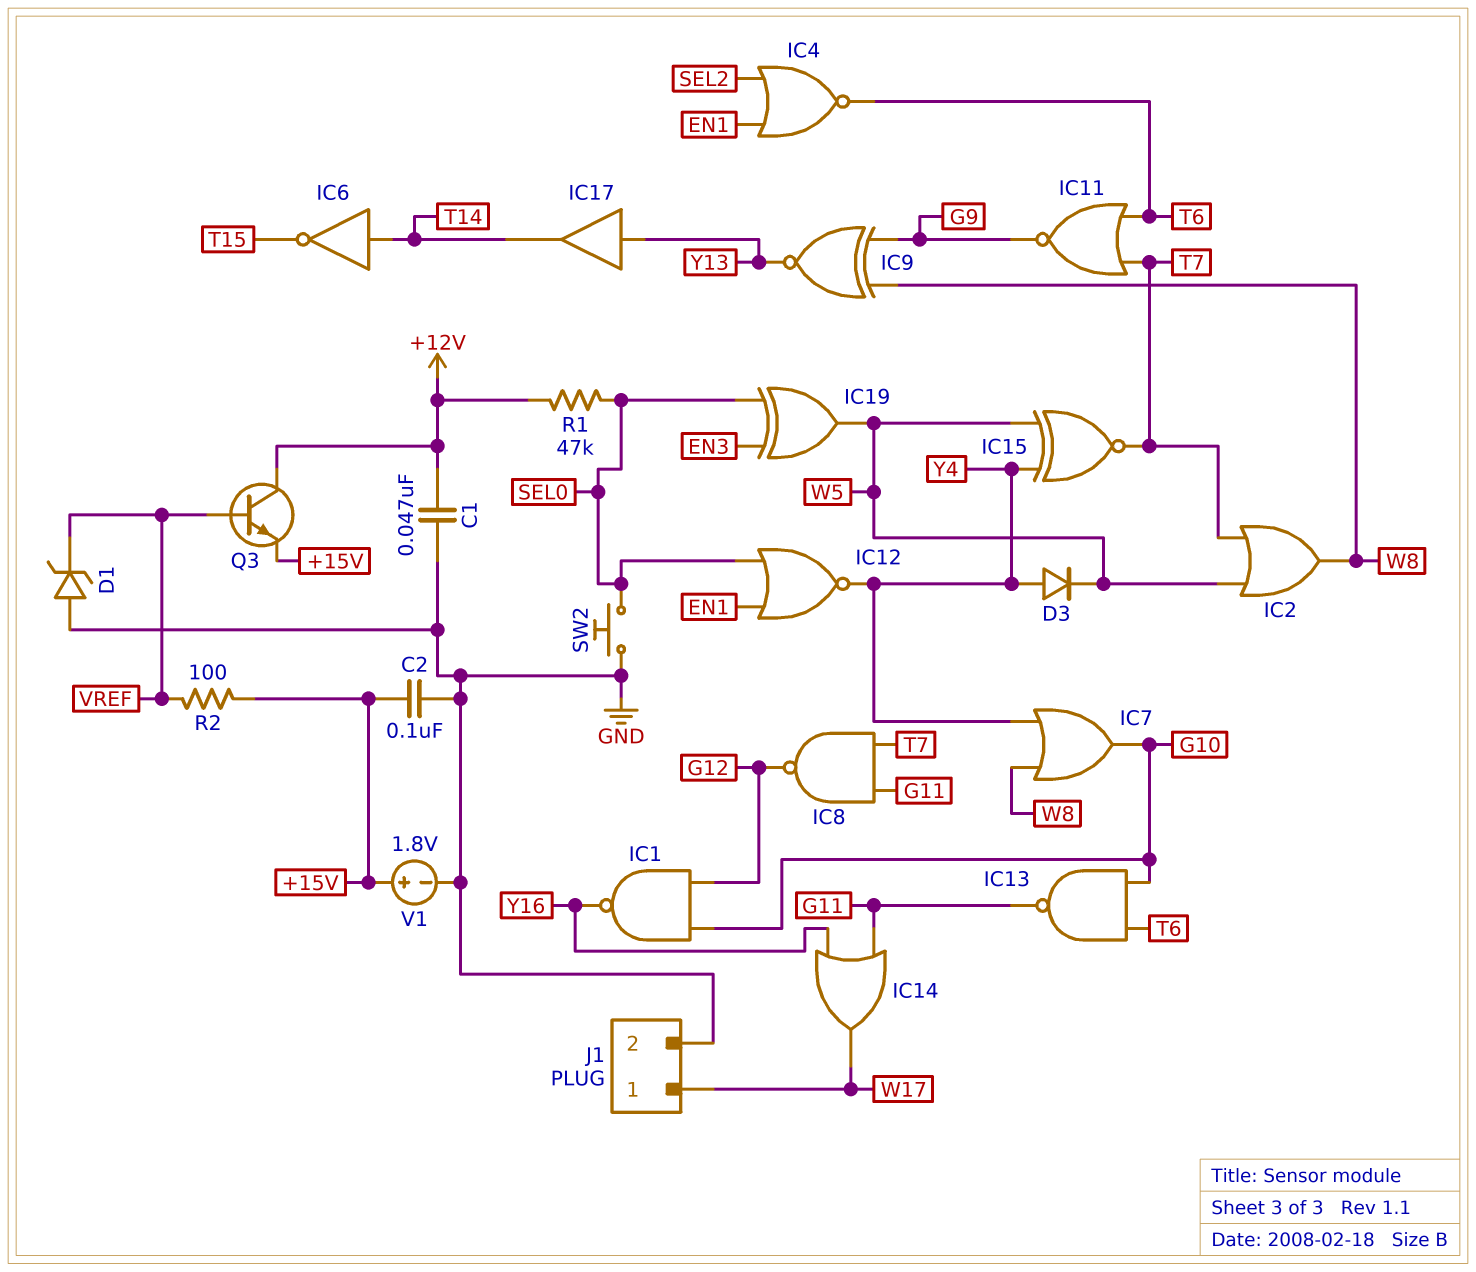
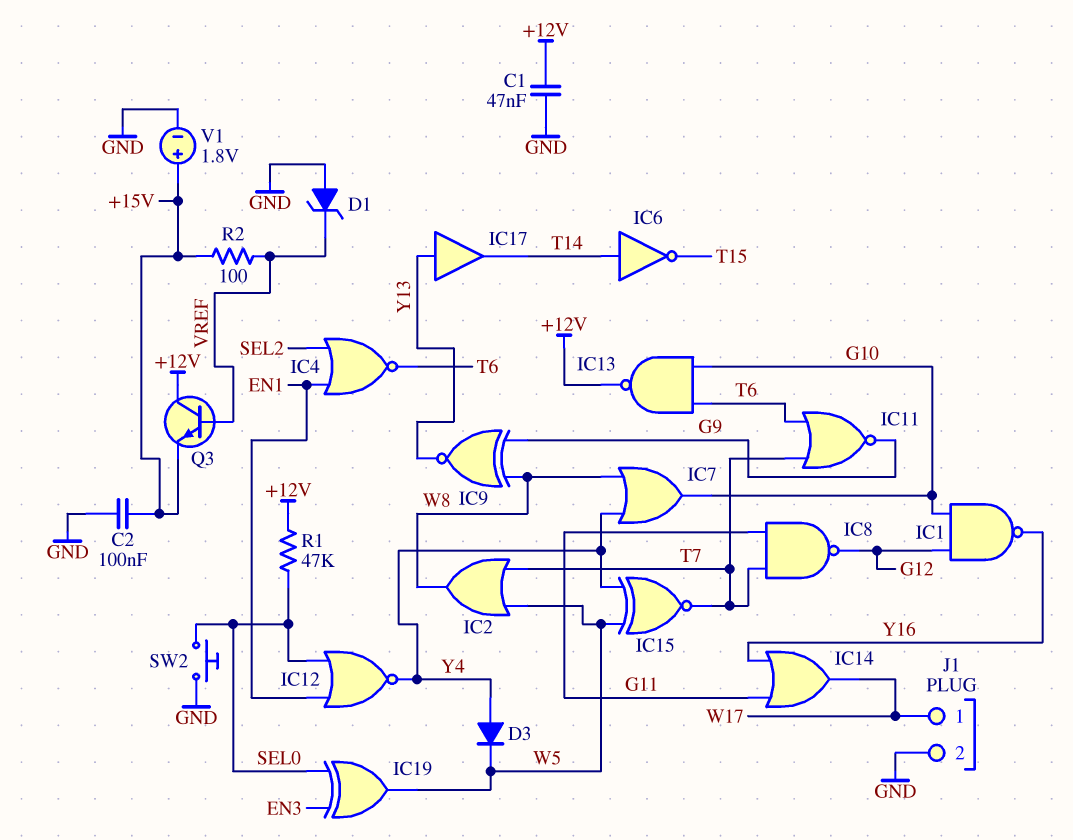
IC13: NAND (in G10, in T6, out G11) -> NAND (in G10, in T6, out +12V)

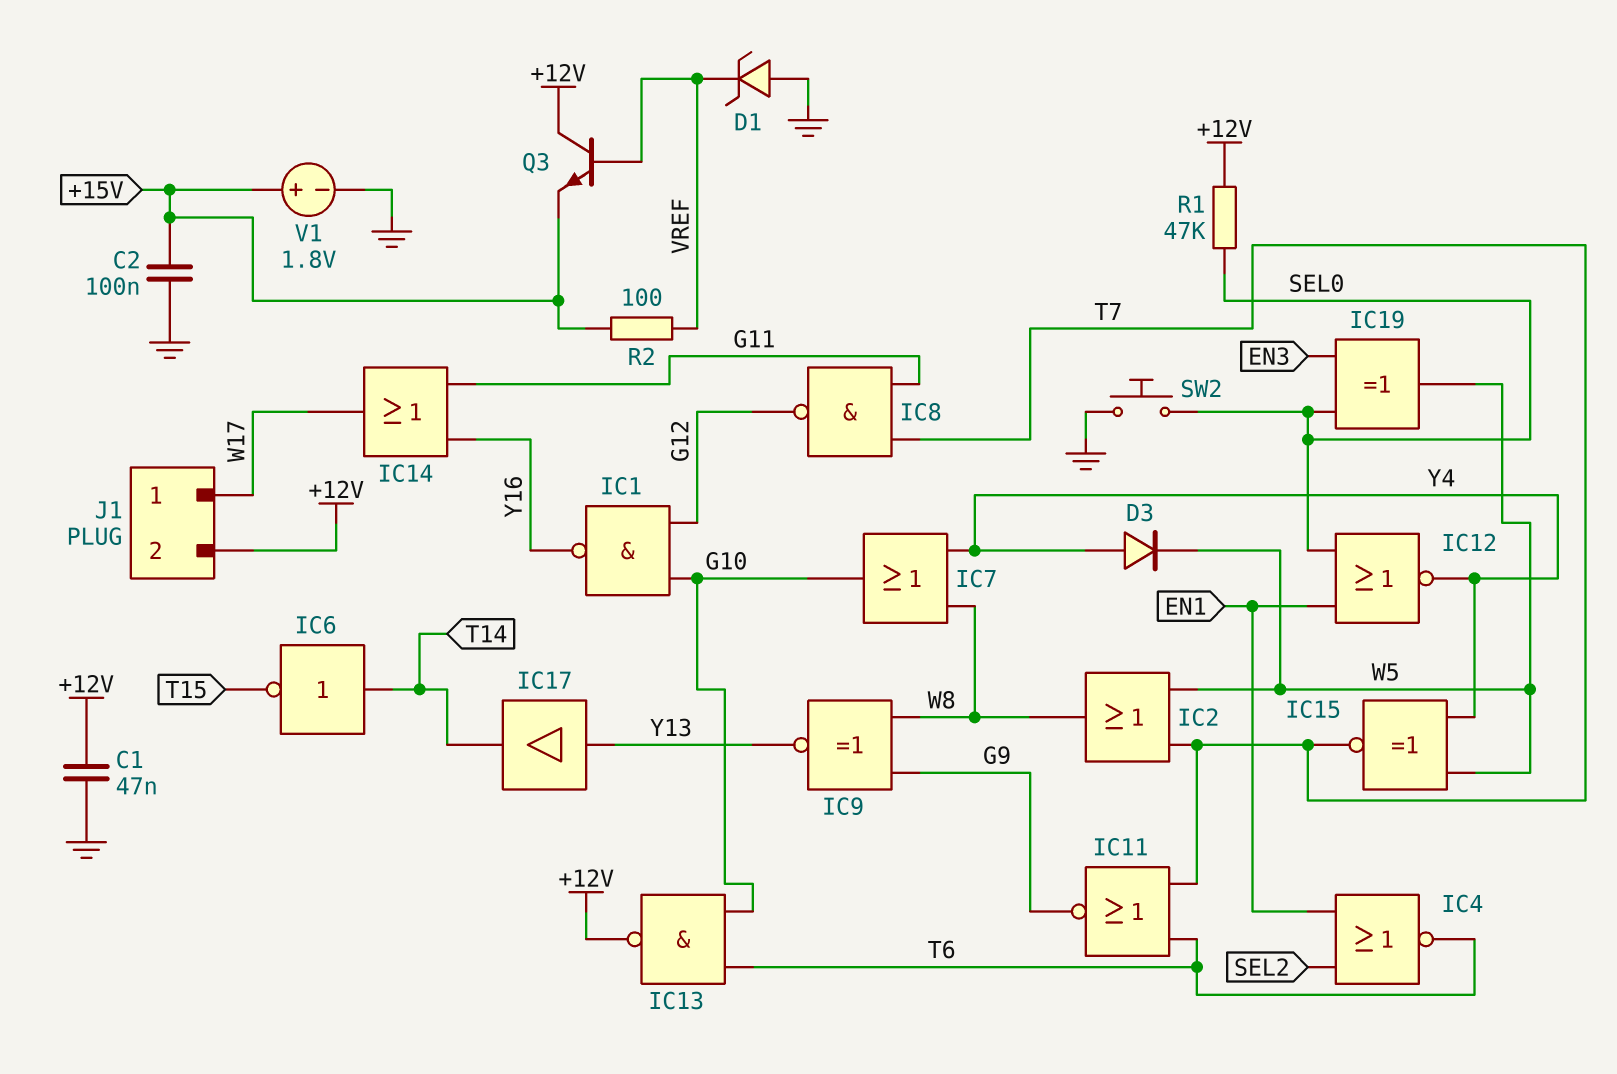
J1 pin 2: GND -> +12V

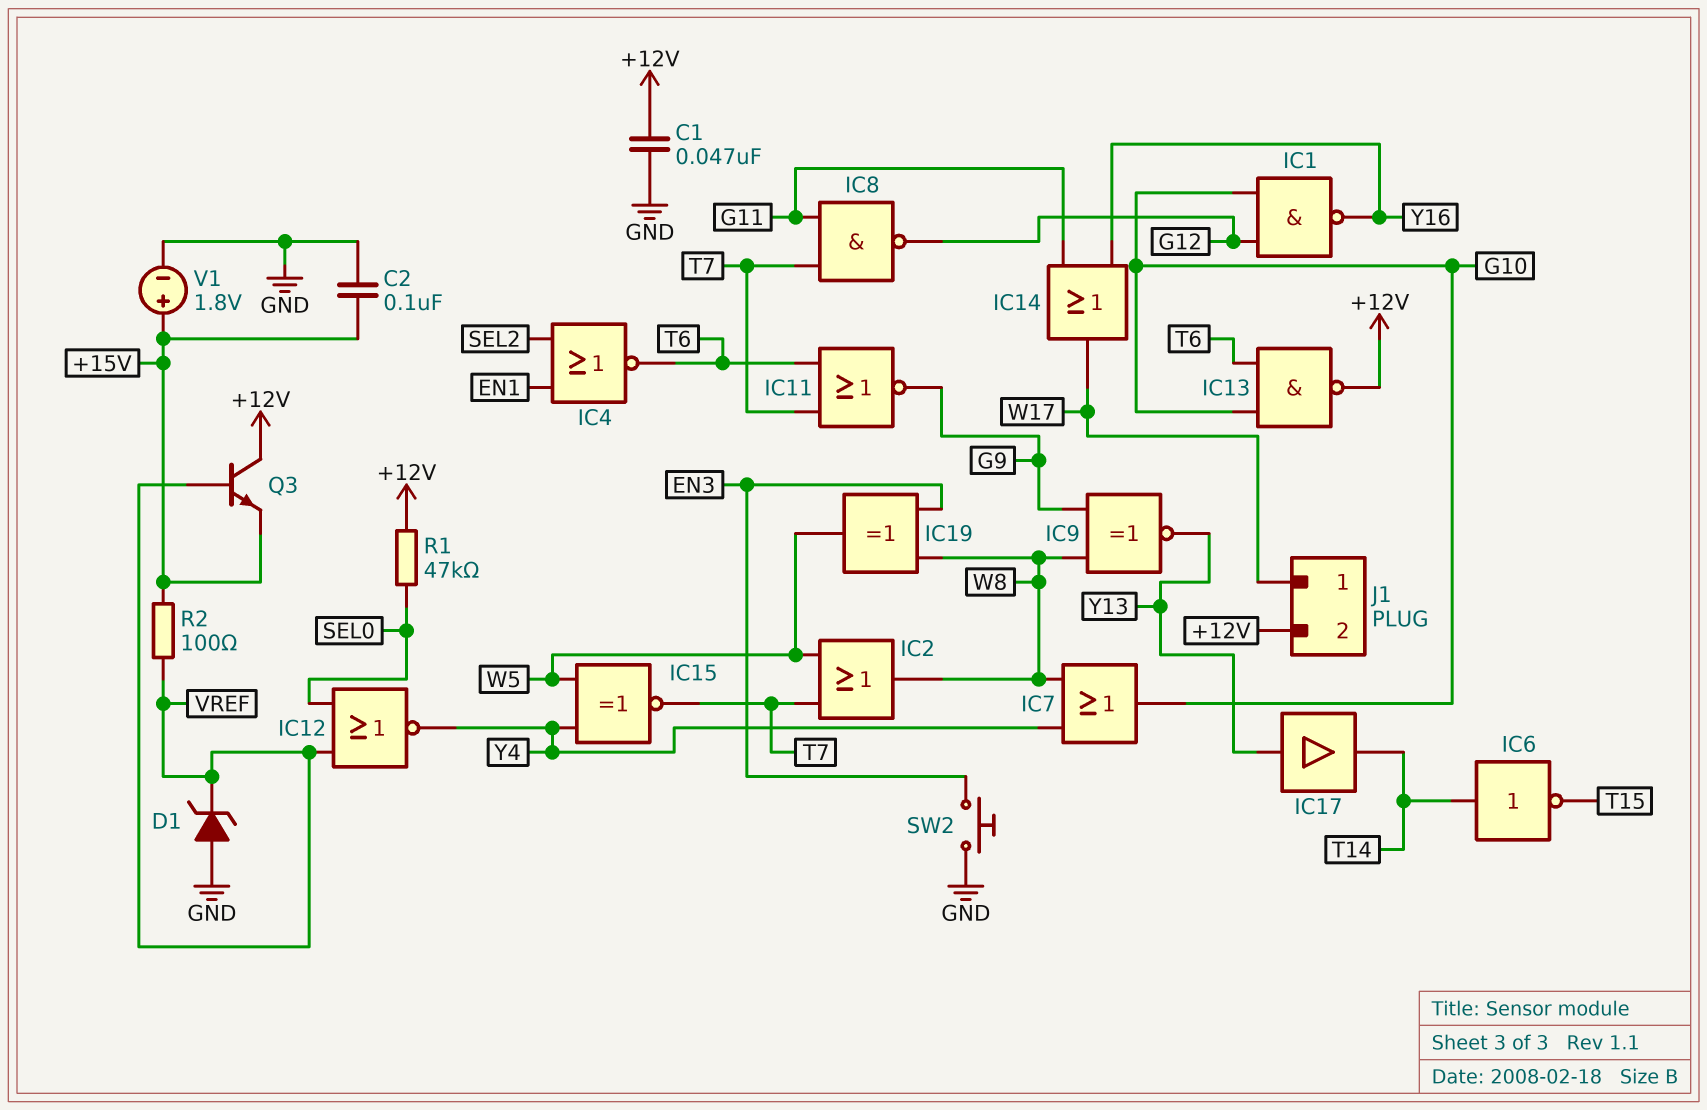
D3: diode (A Y4, K W5) -> none
IC12: NOR (in EN1, in SEL0, out Y4) -> NOR (in SEL0, in VREF, out Y4)
IC19: XOR (in EN3, in SEL0, out W5) -> XOR (in EN3, in W8, out W5)
SW2: button (GND, SEL0) -> button (EN3, GND)

